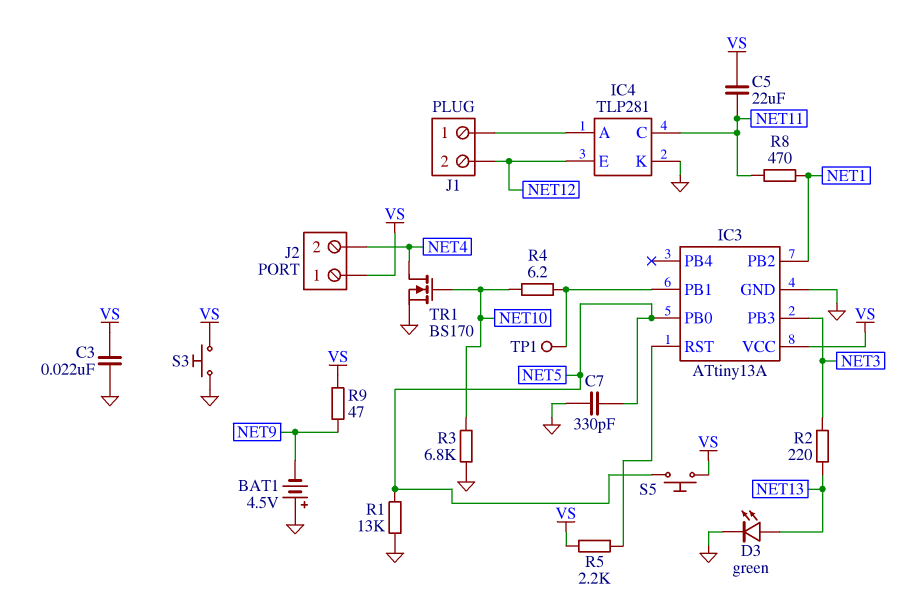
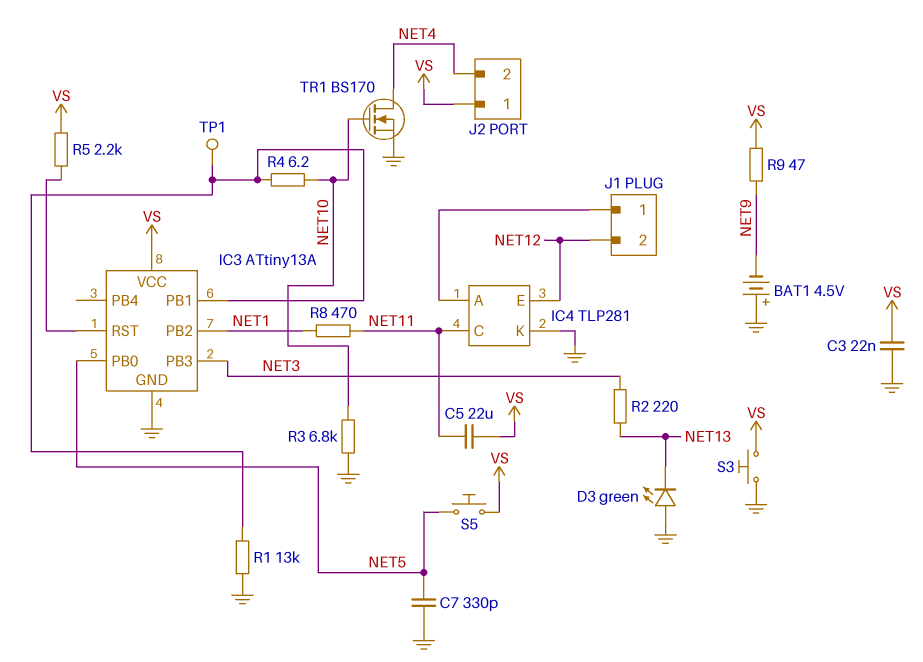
D3: LED green (A NET13, K GND) -> LED green (A GND, K NET13)
R1: 13k (GND, NET5) -> 13k (GND, IC3/PB1)

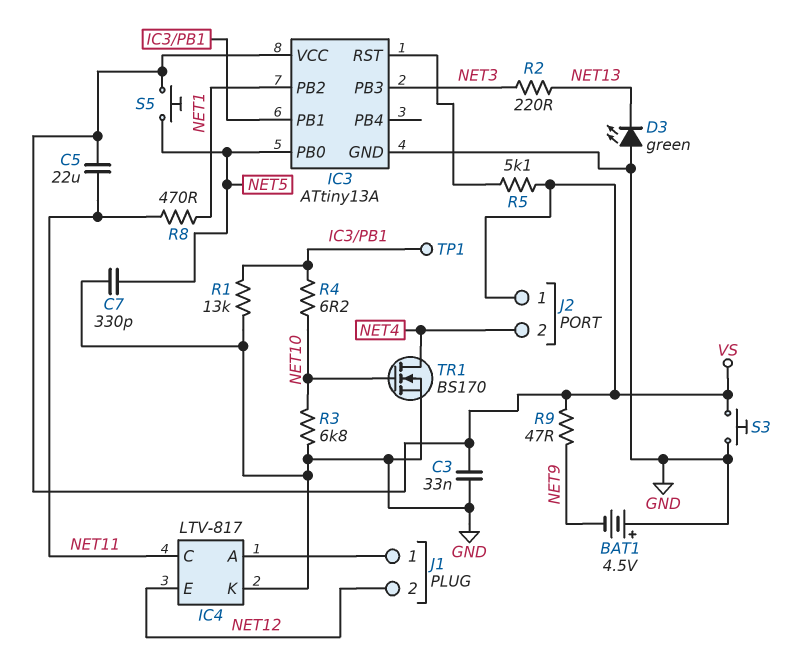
C3: 22nF (GND, VS) -> 33nF (GND, VS)
IC4: TLP281 -> LTV-817
R5: 2.2k (IC3/RST, VS) -> 5.1k (IC3/RST, VS)

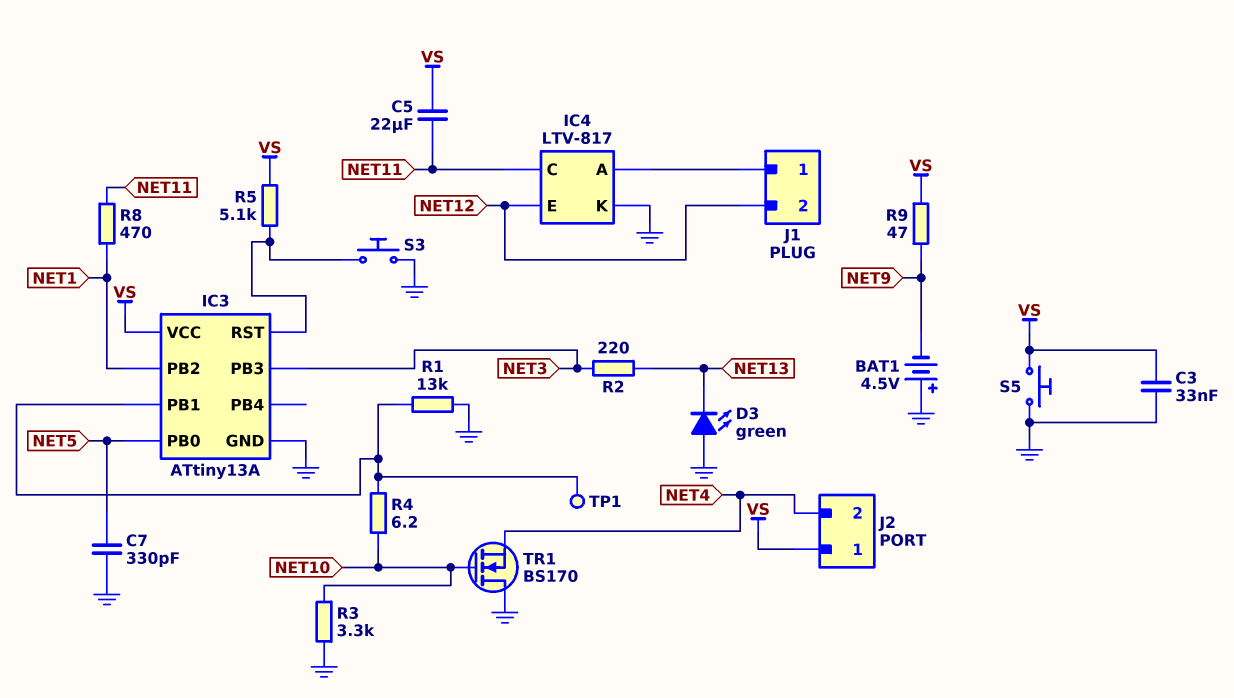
R3: 6.8k (GND, NET10) -> 3.3k (GND, NET10)
S3: button (GND, VS) -> button (GND, IC3/RST)
S5: button (NET5, VS) -> button (GND, VS)
TR1: NMOS BS170 (G NET10, D NET4, S GND) -> NMOS BS170 (G NET10, D GND, S NET4)

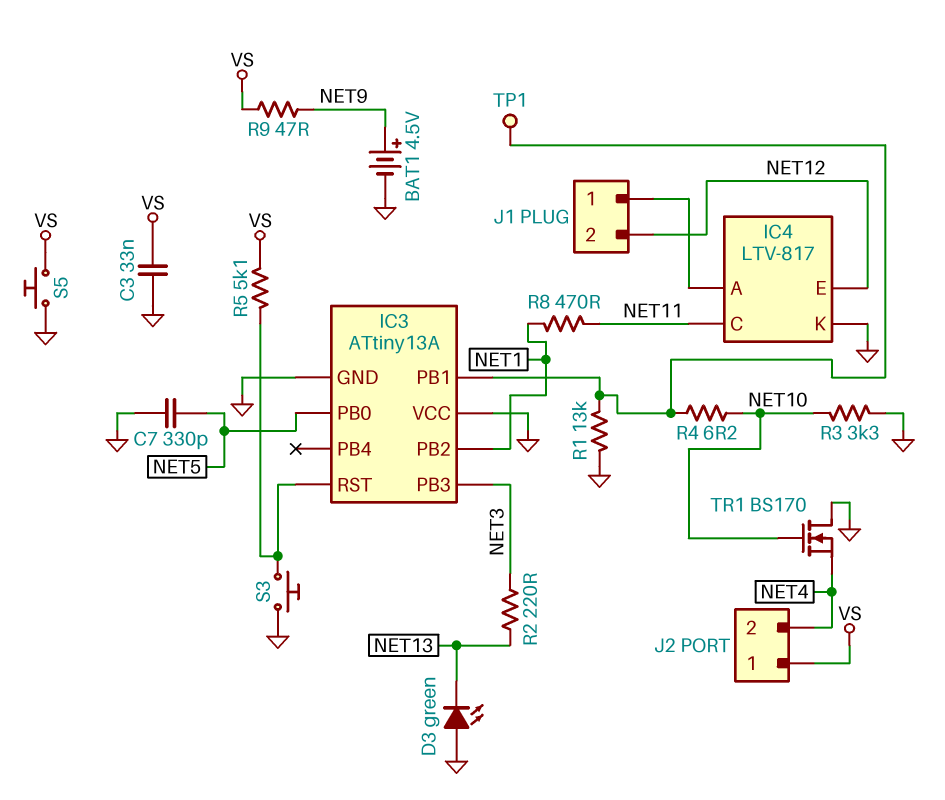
BAT1: 4.5V (plus GND, minus NET9) -> 4.5V (plus NET9, minus GND)
C5: 22uF (NET11, VS) -> none
IC3 pin VCC: VS -> GND

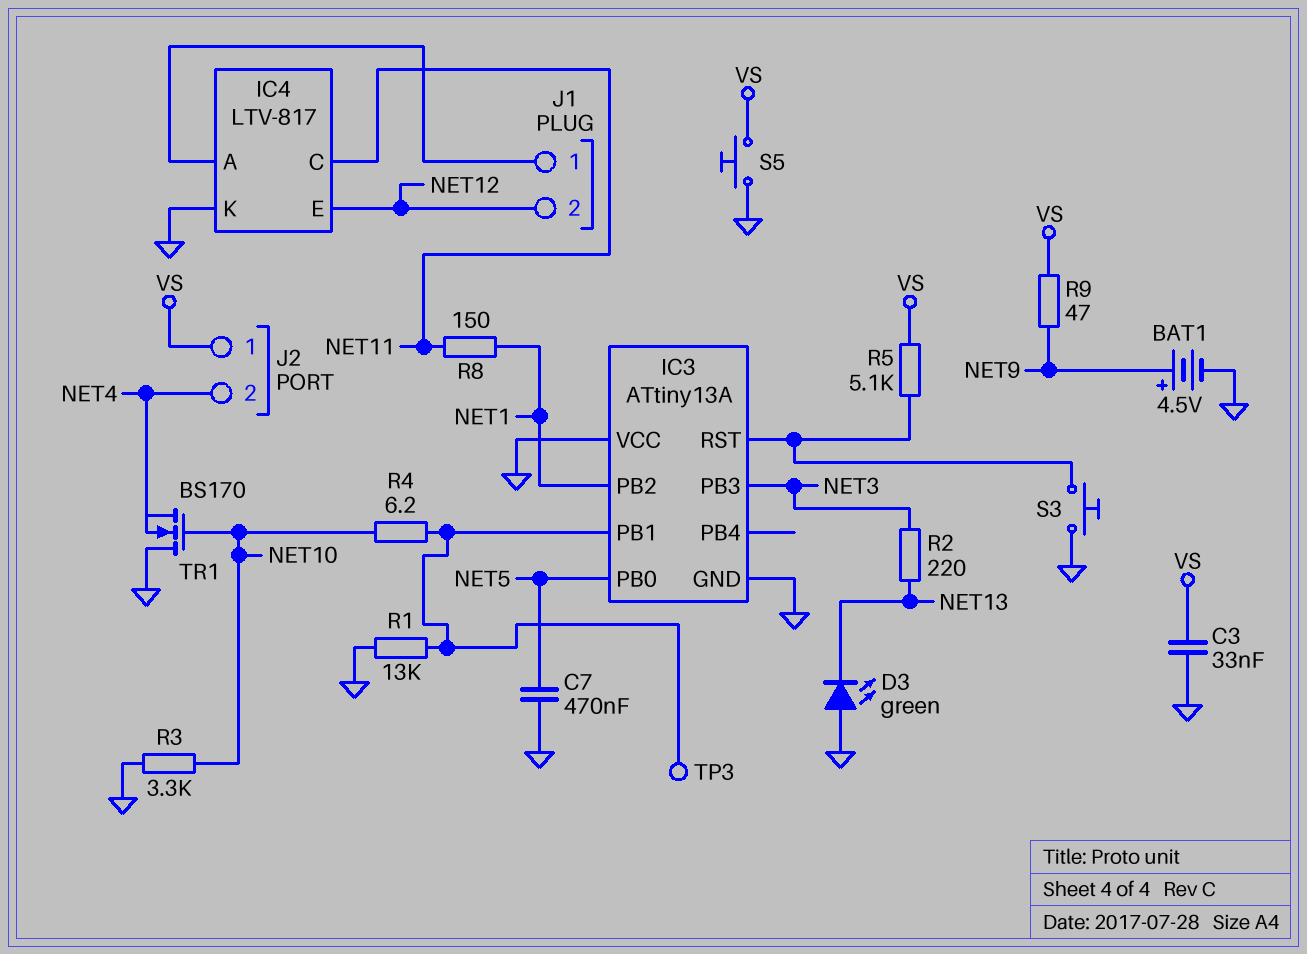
C7: 330pF (GND, NET5) -> 470nF (GND, NET5)
R8: 470 (NET1, NET11) -> 150 (NET1, NET11)
TP1: test point (IC3/PB1) -> none
TP3: none -> test point (IC3/PB1)

